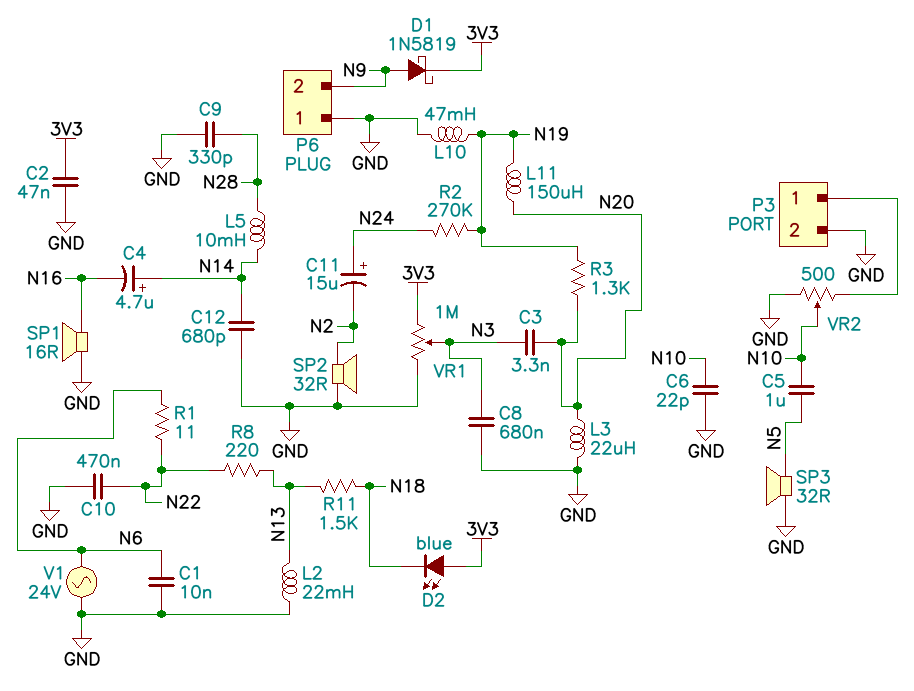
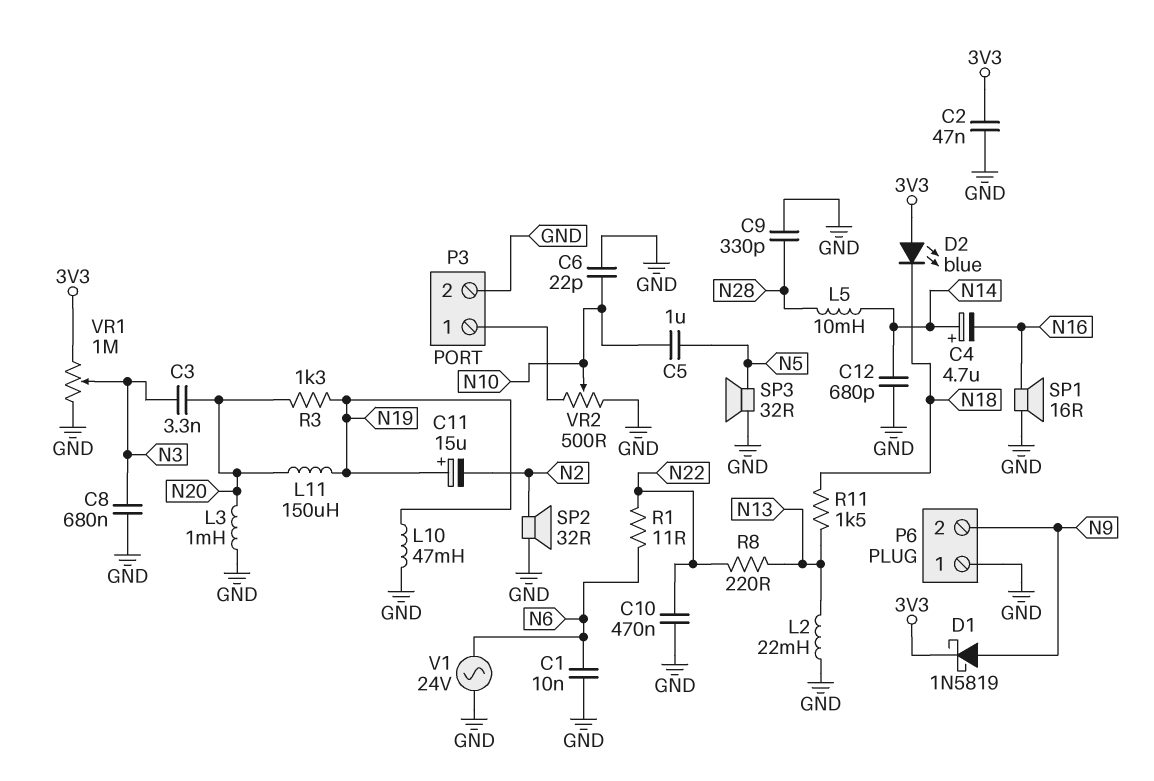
C11: 15uF (plus N24, minus N2) -> 15uF (plus N19, minus N2)
L3: 22uH (GND, N20) -> 1mH (GND, N20)
R2: 270k (N19, N24) -> none

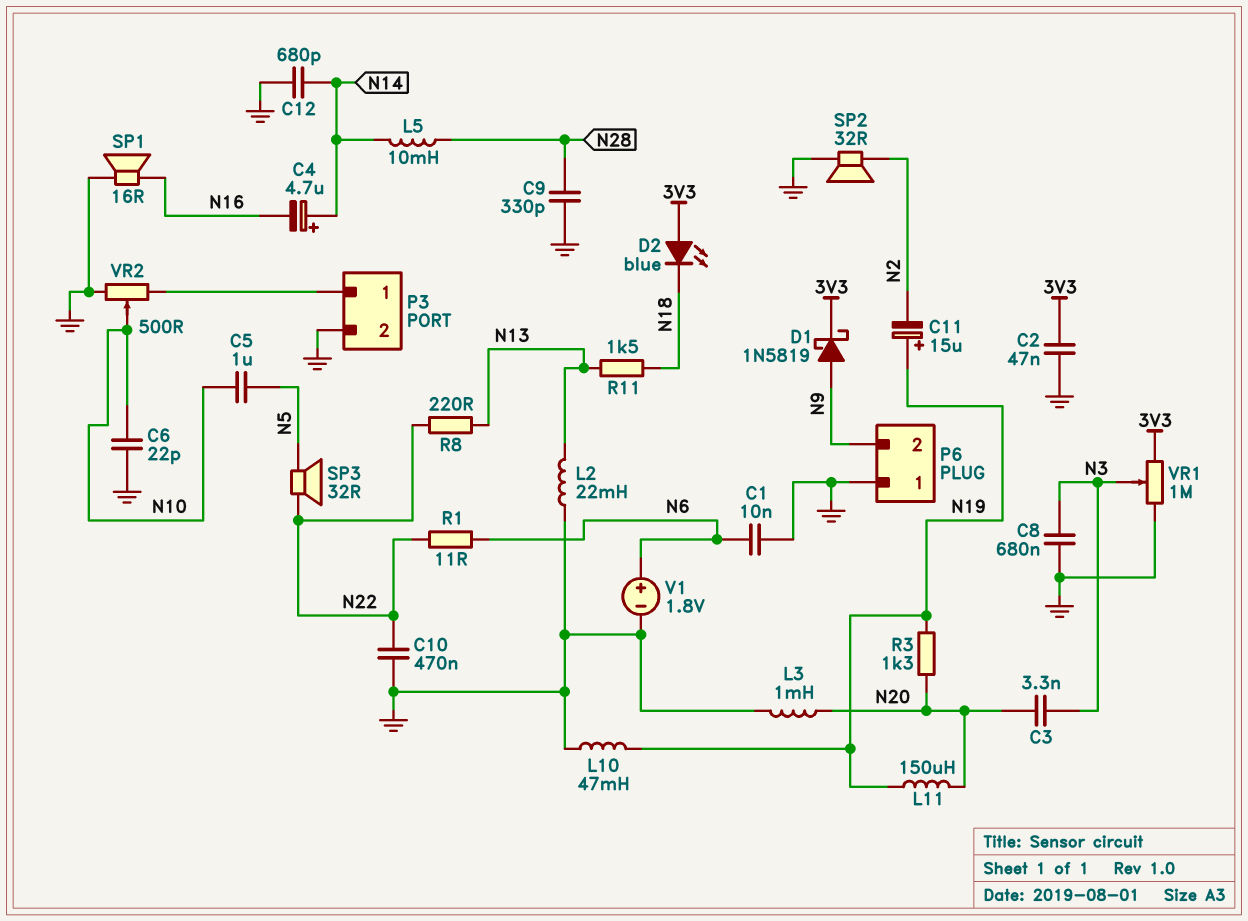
SP3: speaker 32R (GND, N5) -> speaker 32R (N5, N22)
V1: AC 24V (GND, N6) -> 1.8V (plus N6, minus GND)

